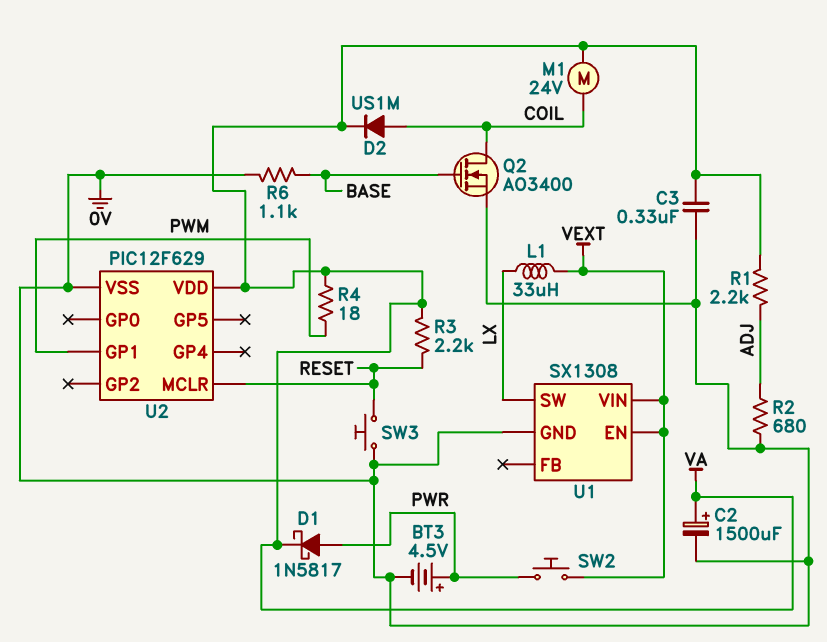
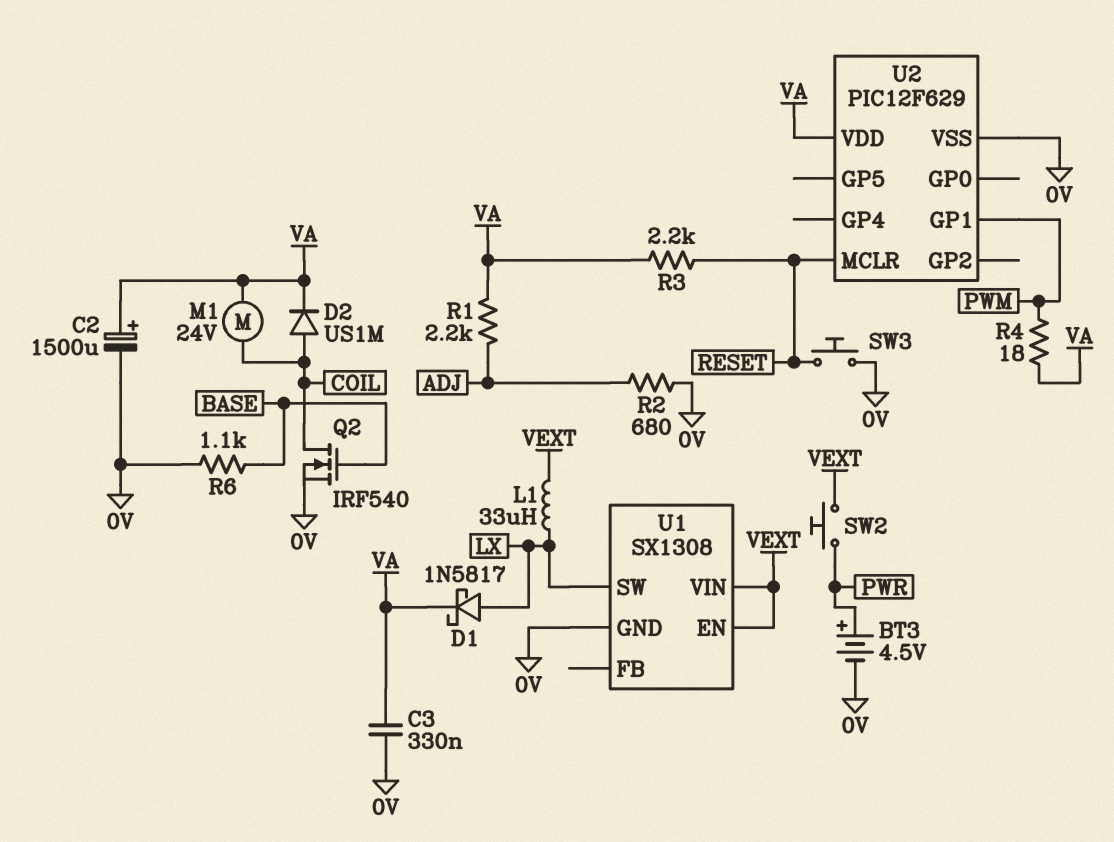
D1: schottky 1N5817 (A PWR, K VA) -> schottky 1N5817 (A LX, K VA)
Q2: NMOS AO3400 (G BASE, D COIL, S 0V) -> NMOS IRF540 (G BASE, D COIL, S 0V)

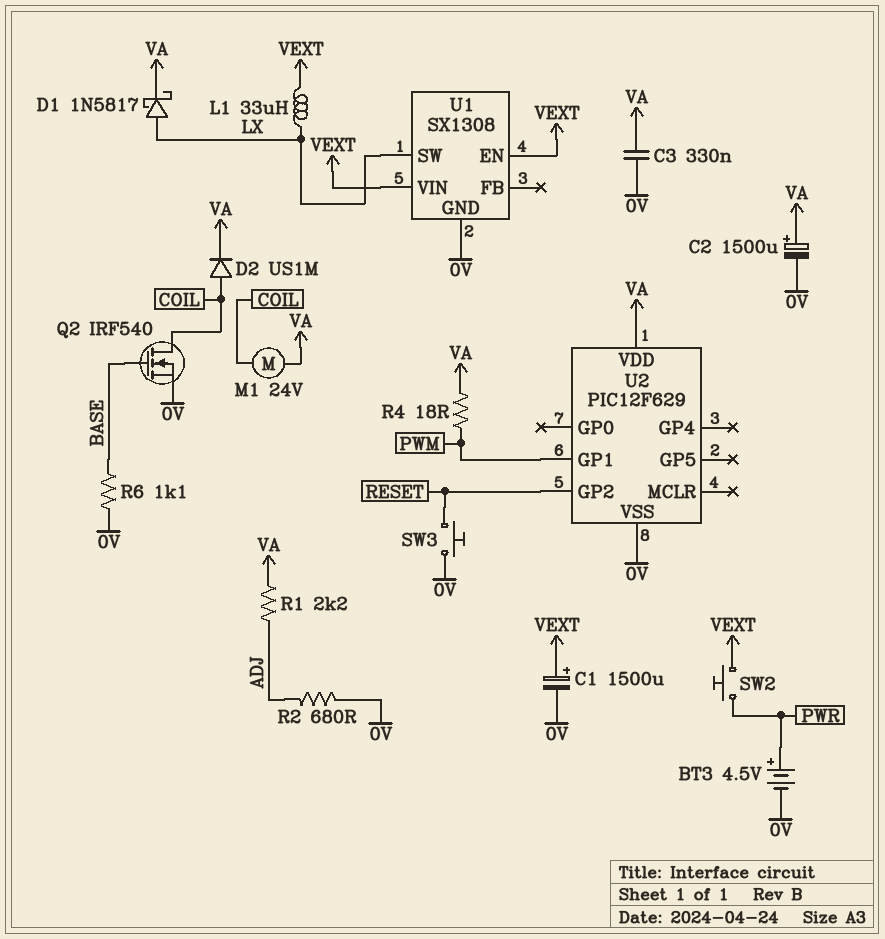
C1: none -> 1500uF (plus VEXT, minus 0V)
R3: 2.2k (RESET, VA) -> none
U2 pin GP2: none -> RESET
U2 pin MCLR: RESET -> none

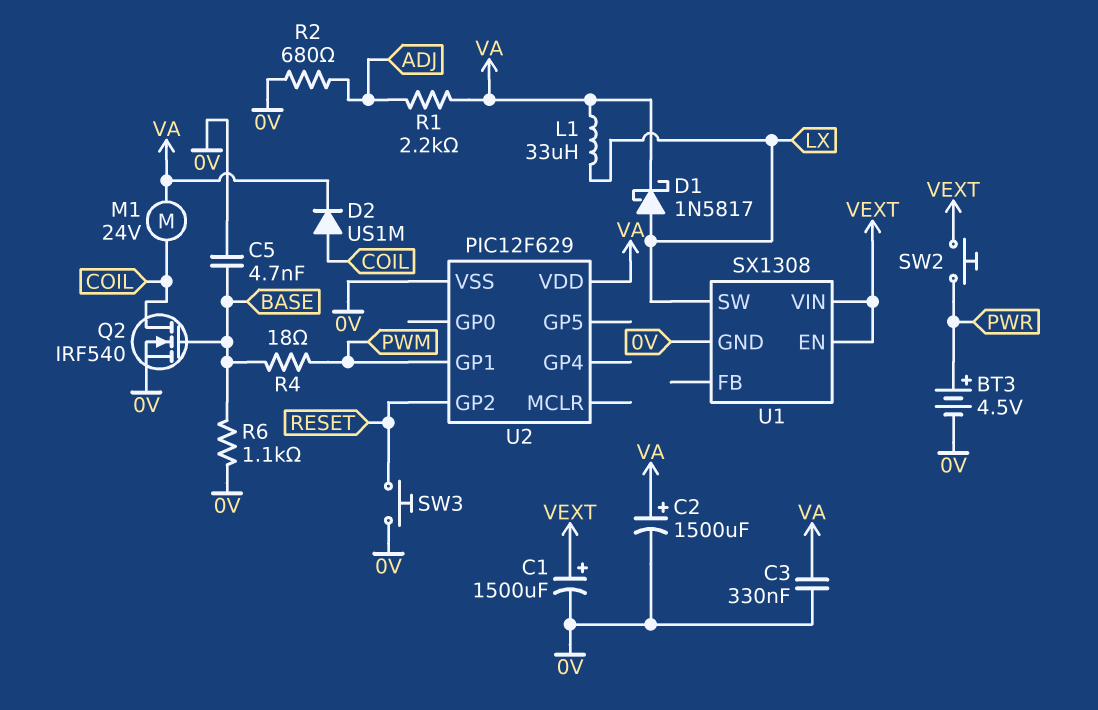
C5: none -> 4.7nF (0V, BASE)
L1: 33uH (LX, VEXT) -> 33uH (LX, VA)
R4: 18 (PWM, VA) -> 18 (BASE, PWM)

